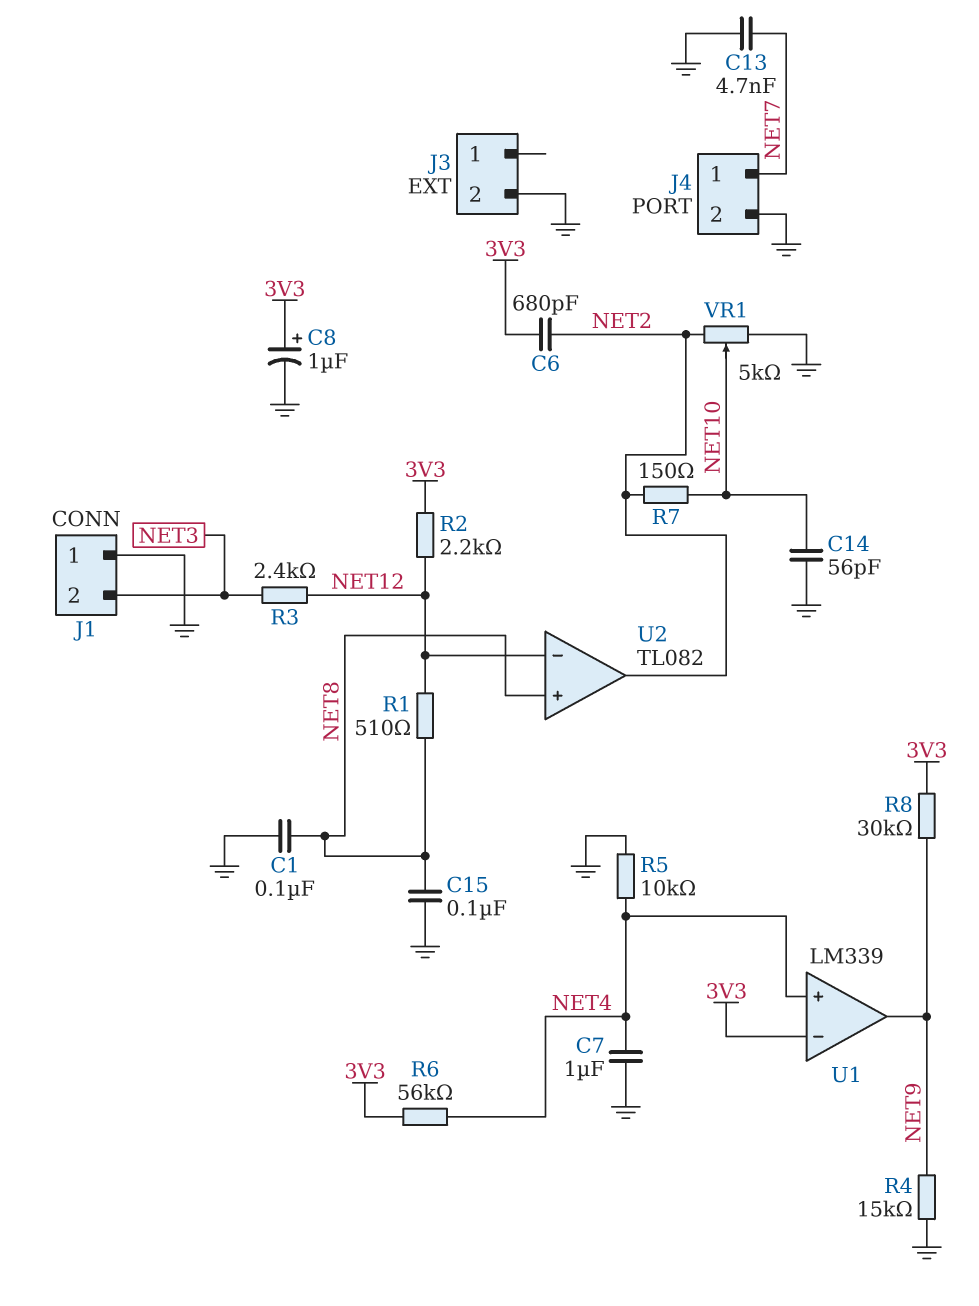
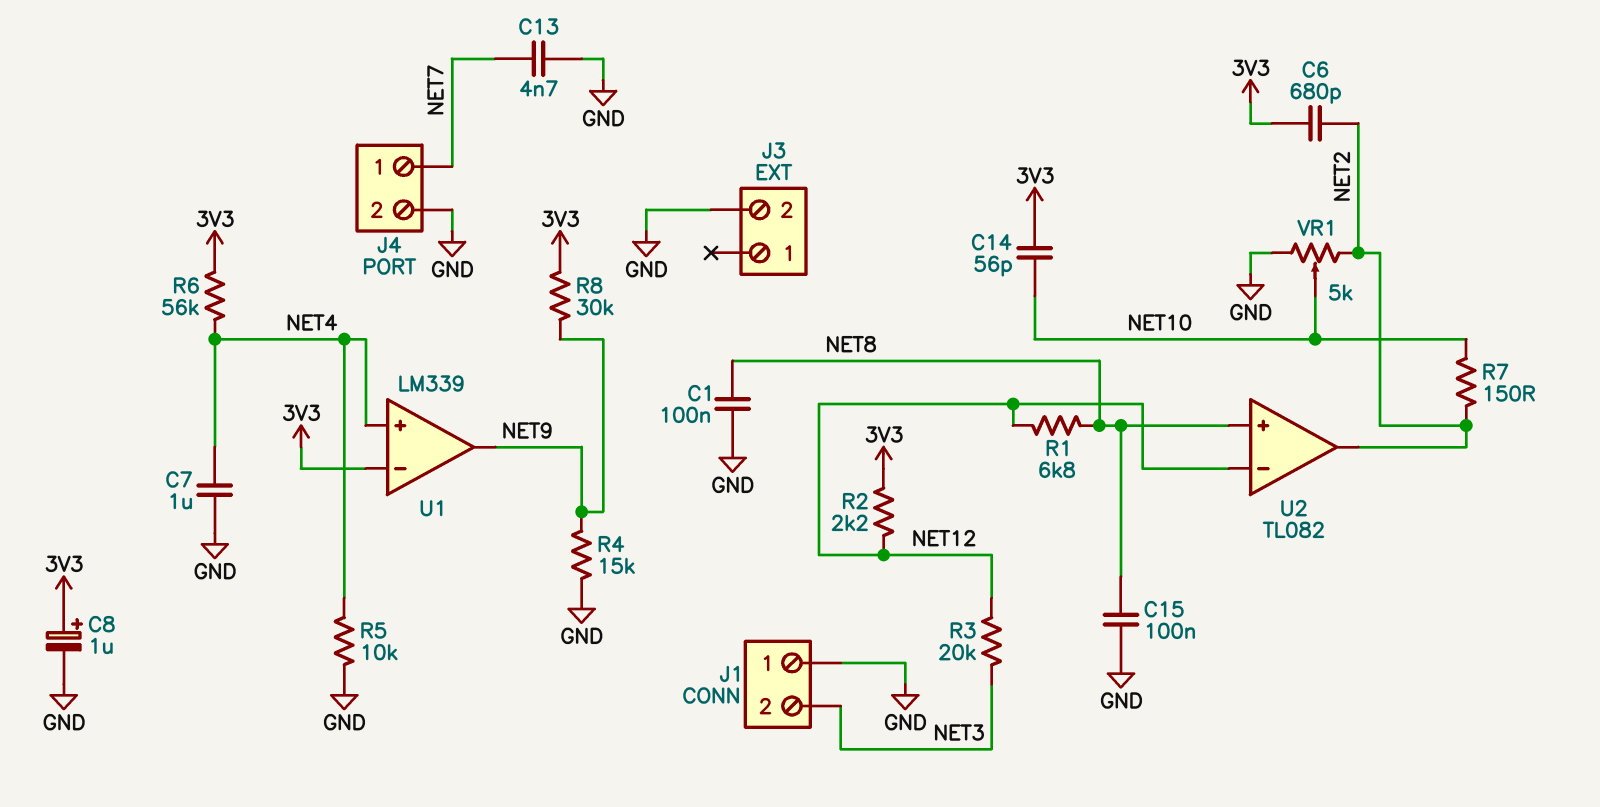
C14: 56pF (GND, NET10) -> 56pF (3V3, NET10)
R1: 510 (NET8, NET12) -> 6.8k (NET8, NET12)
R3: 2.4k (NET3, NET12) -> 20k (NET3, NET12)

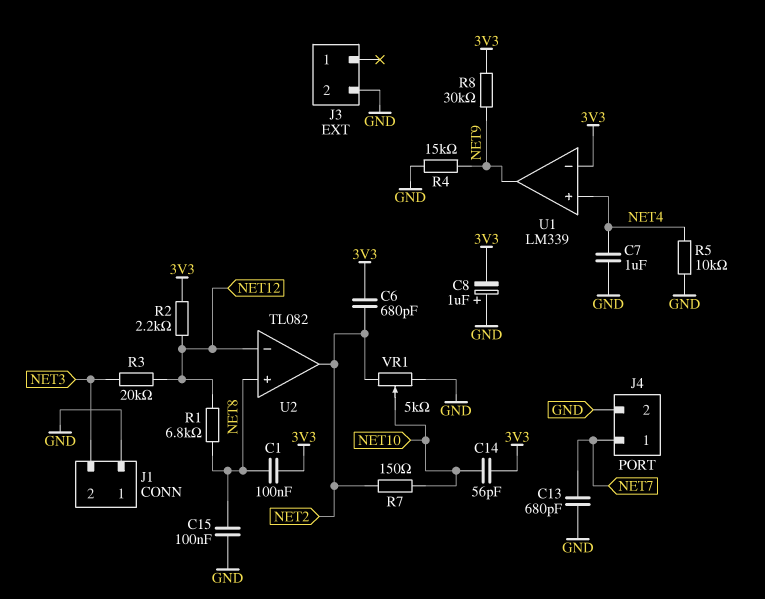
C1: 100nF (GND, NET8) -> 100nF (3V3, NET8)
C8: 1uF (plus 3V3, minus GND) -> 1uF (plus GND, minus 3V3)
C13: 4.7nF (GND, NET7) -> 680pF (GND, NET7)
R6: 56k (3V3, NET4) -> none

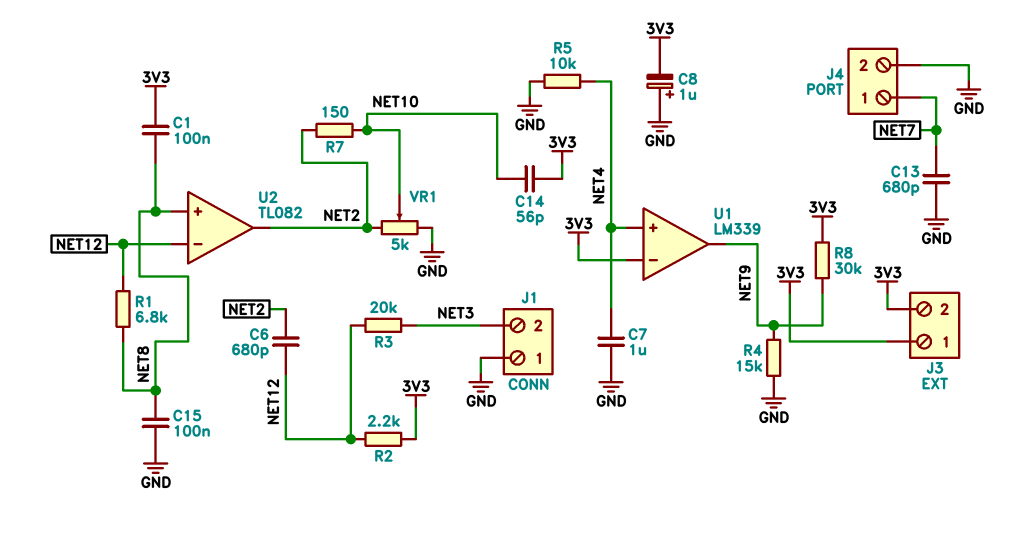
C6: 680pF (3V3, NET2) -> 680pF (NET2, NET12)
J3 pin 1: none -> 3V3
J3 pin 2: GND -> 3V3

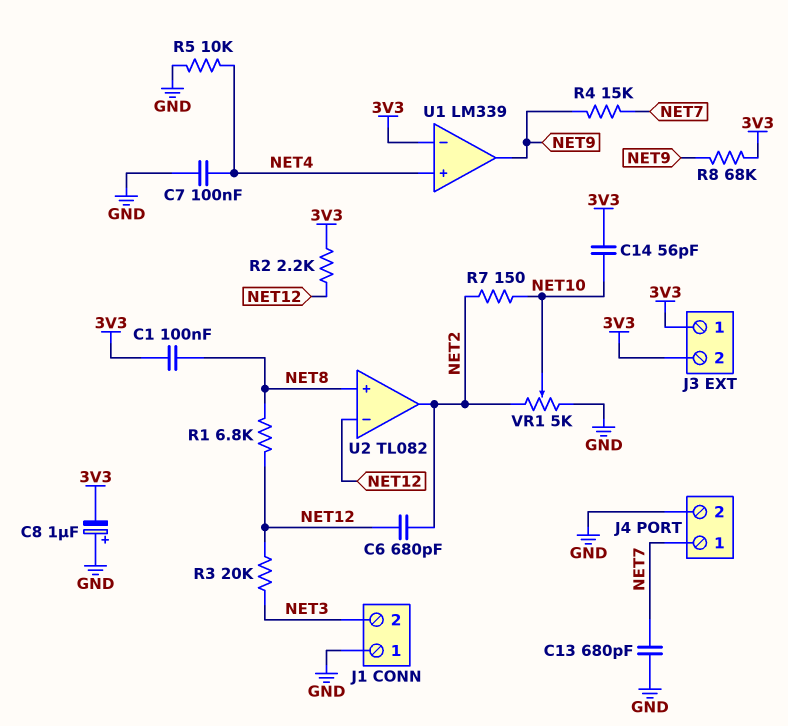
C7: 1uF (GND, NET4) -> 100nF (GND, NET4)
C15: 100nF (GND, NET8) -> none
R4: 15k (GND, NET9) -> 15k (NET7, NET9)
R8: 30k (3V3, NET9) -> 68k (3V3, NET9)

